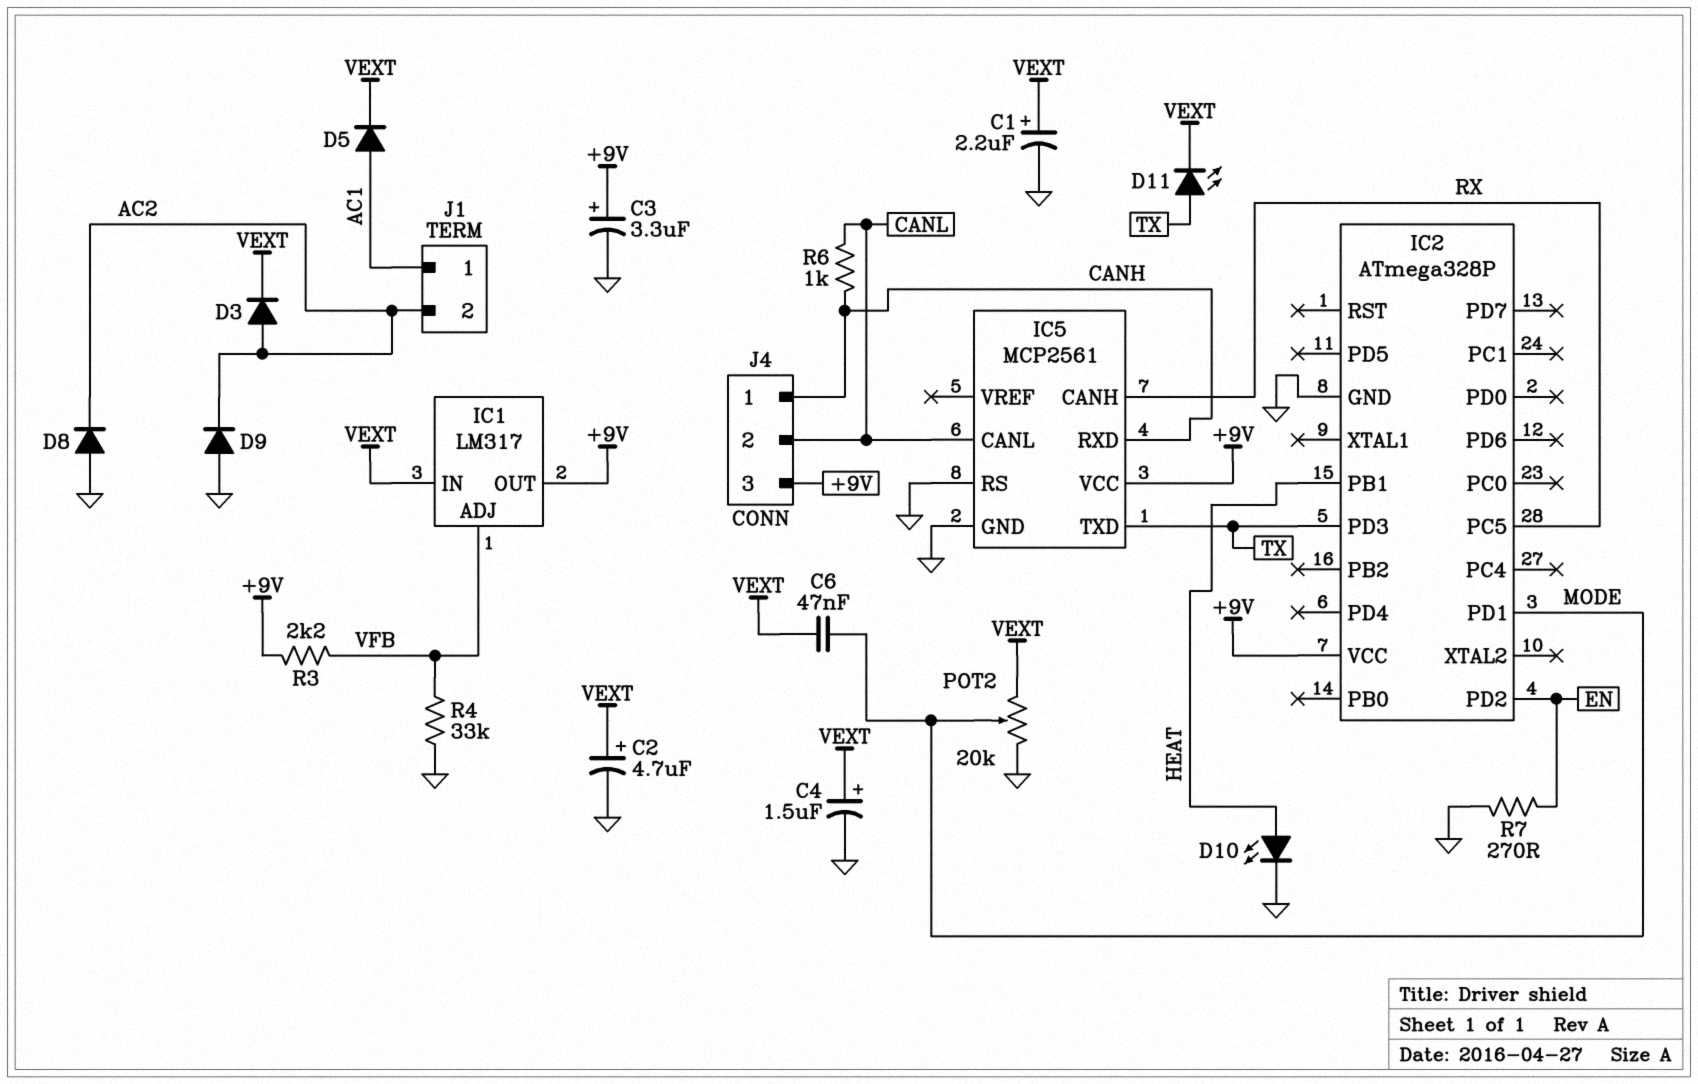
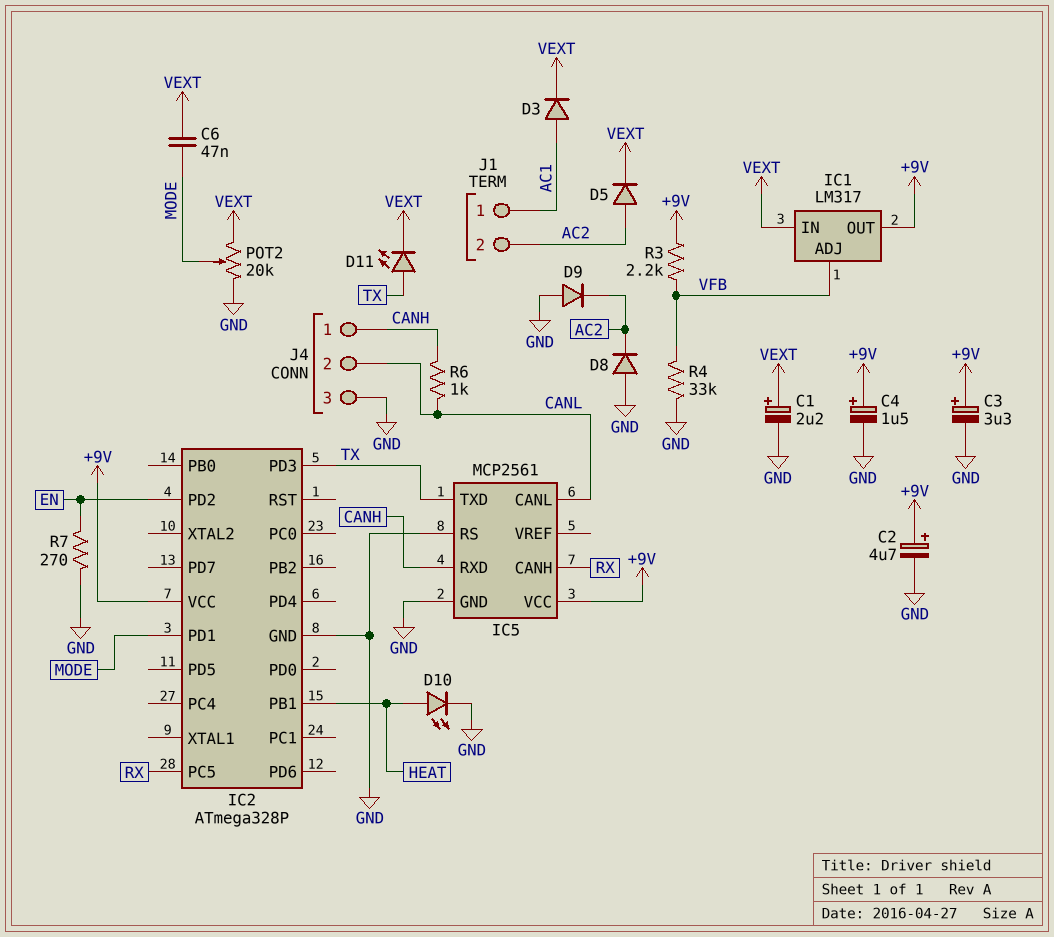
C2: 4.7uF (plus VEXT, minus GND) -> 4.7uF (plus +9V, minus GND)
C4: 1.5uF (plus VEXT, minus GND) -> 1.5uF (plus +9V, minus GND)
D3: diode (A AC2, K VEXT) -> diode (A AC1, K VEXT)
D5: diode (A AC1, K VEXT) -> diode (A AC2, K VEXT)
J4 pin 3: +9V -> GND

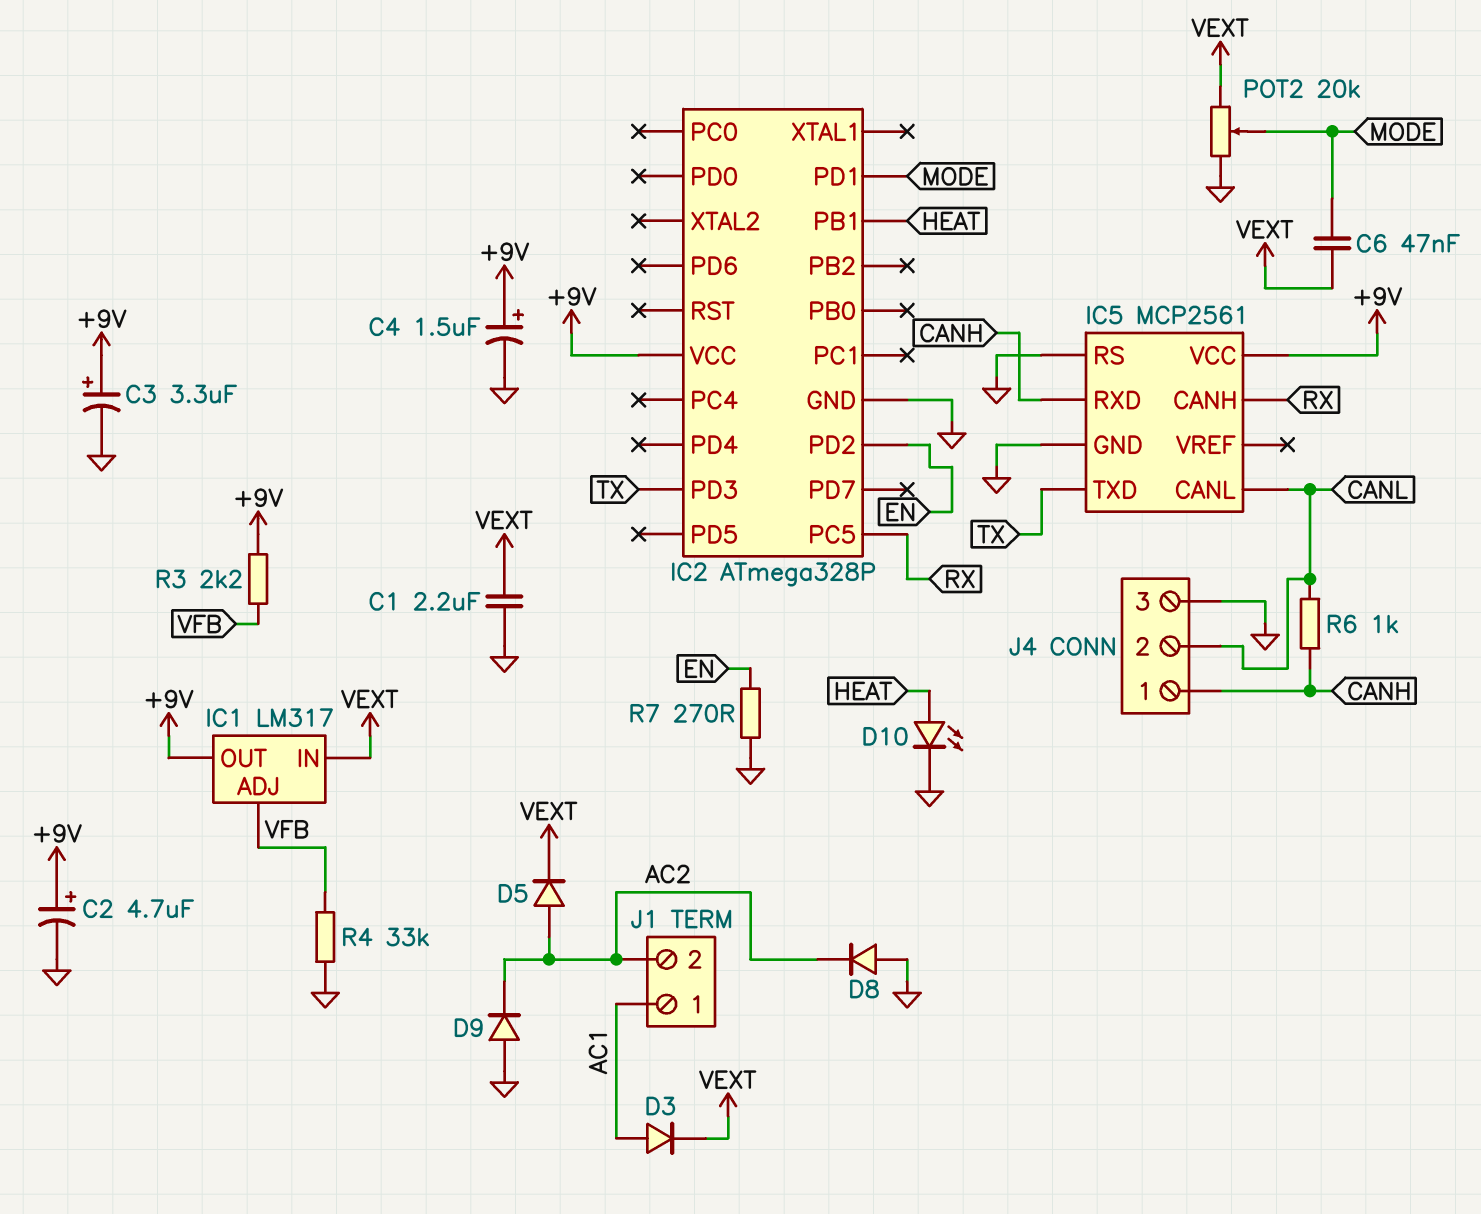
C1: 2.2uF (plus VEXT, minus GND) -> 2.2uF (GND, VEXT)
D11: LED (A TX, K VEXT) -> none

